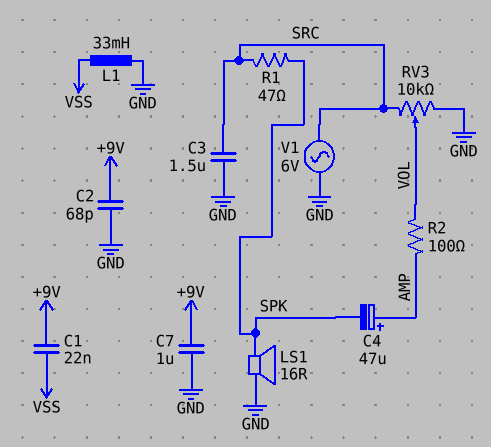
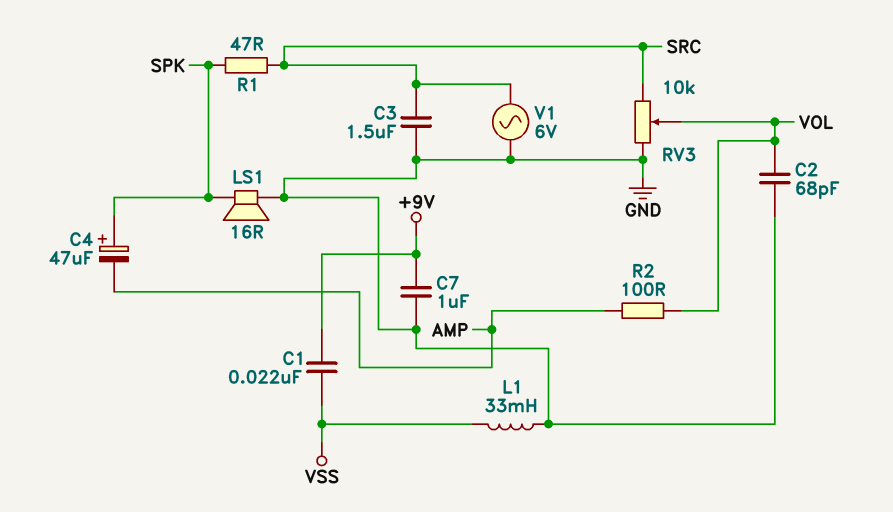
C2: 68pF (+9V, GND) -> 68pF (GND, VOL)
C4: 47uF (plus AMP, minus SPK) -> 47uF (plus SPK, minus AMP)

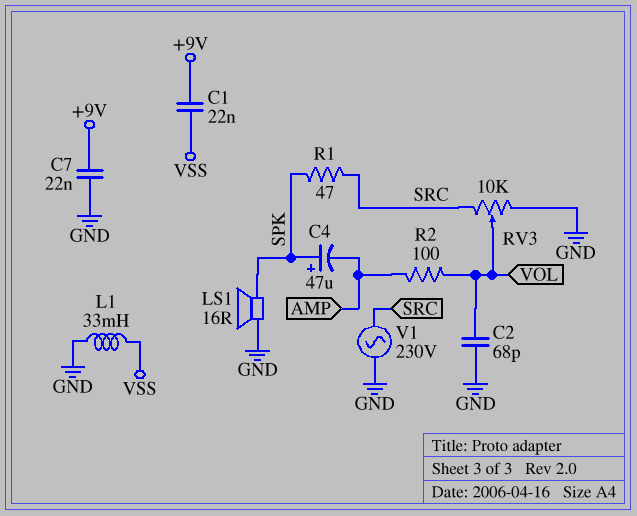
C3: 1.5uF (GND, SRC) -> none
C7: 1uF (+9V, GND) -> 22nF (+9V, GND)
V1: AC 6V (GND, SRC) -> AC 230V (GND, SRC)

